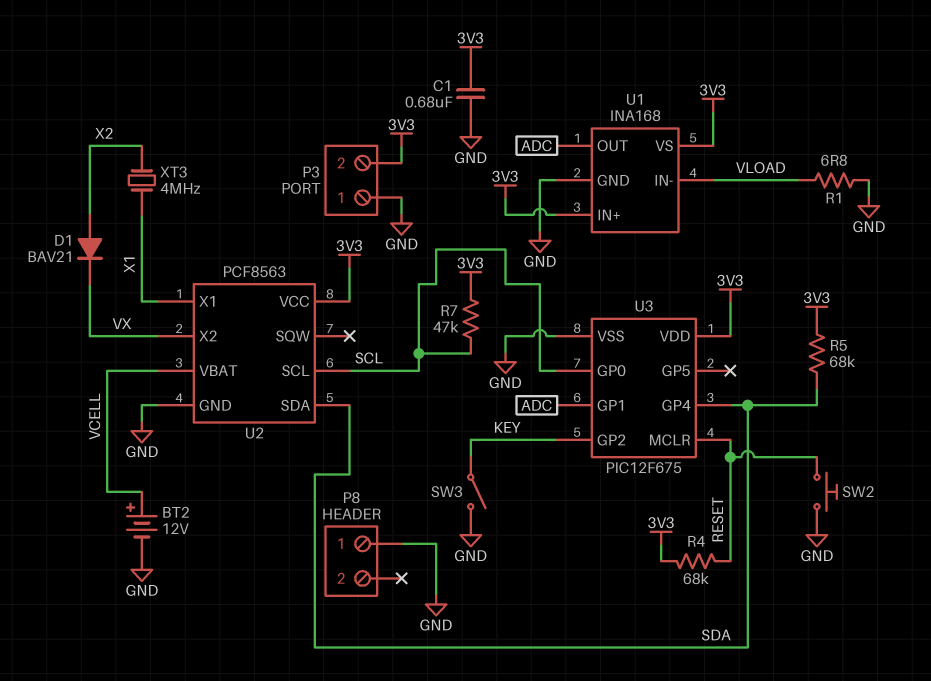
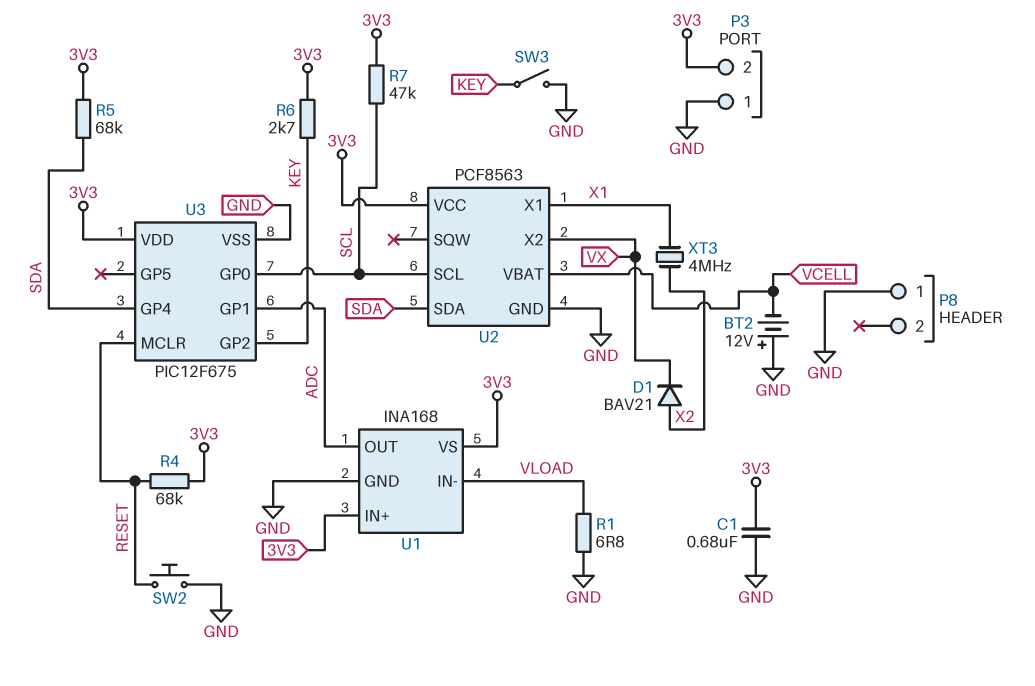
BT2: 12V (plus VCELL, minus GND) -> 12V (plus GND, minus VCELL)
R6: none -> 2.7k (3V3, KEY)

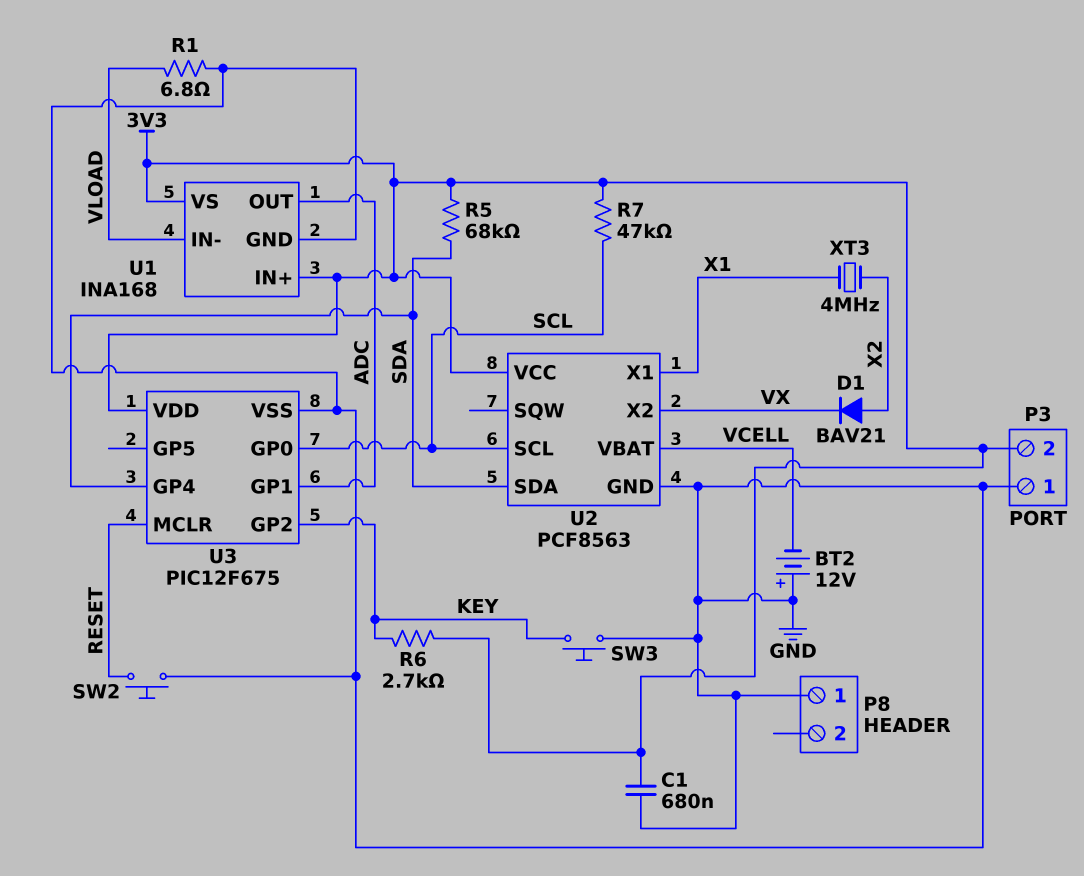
R4: 68k (3V3, RESET) -> none
SW3: switch (GND, KEY) -> button (GND, KEY)

